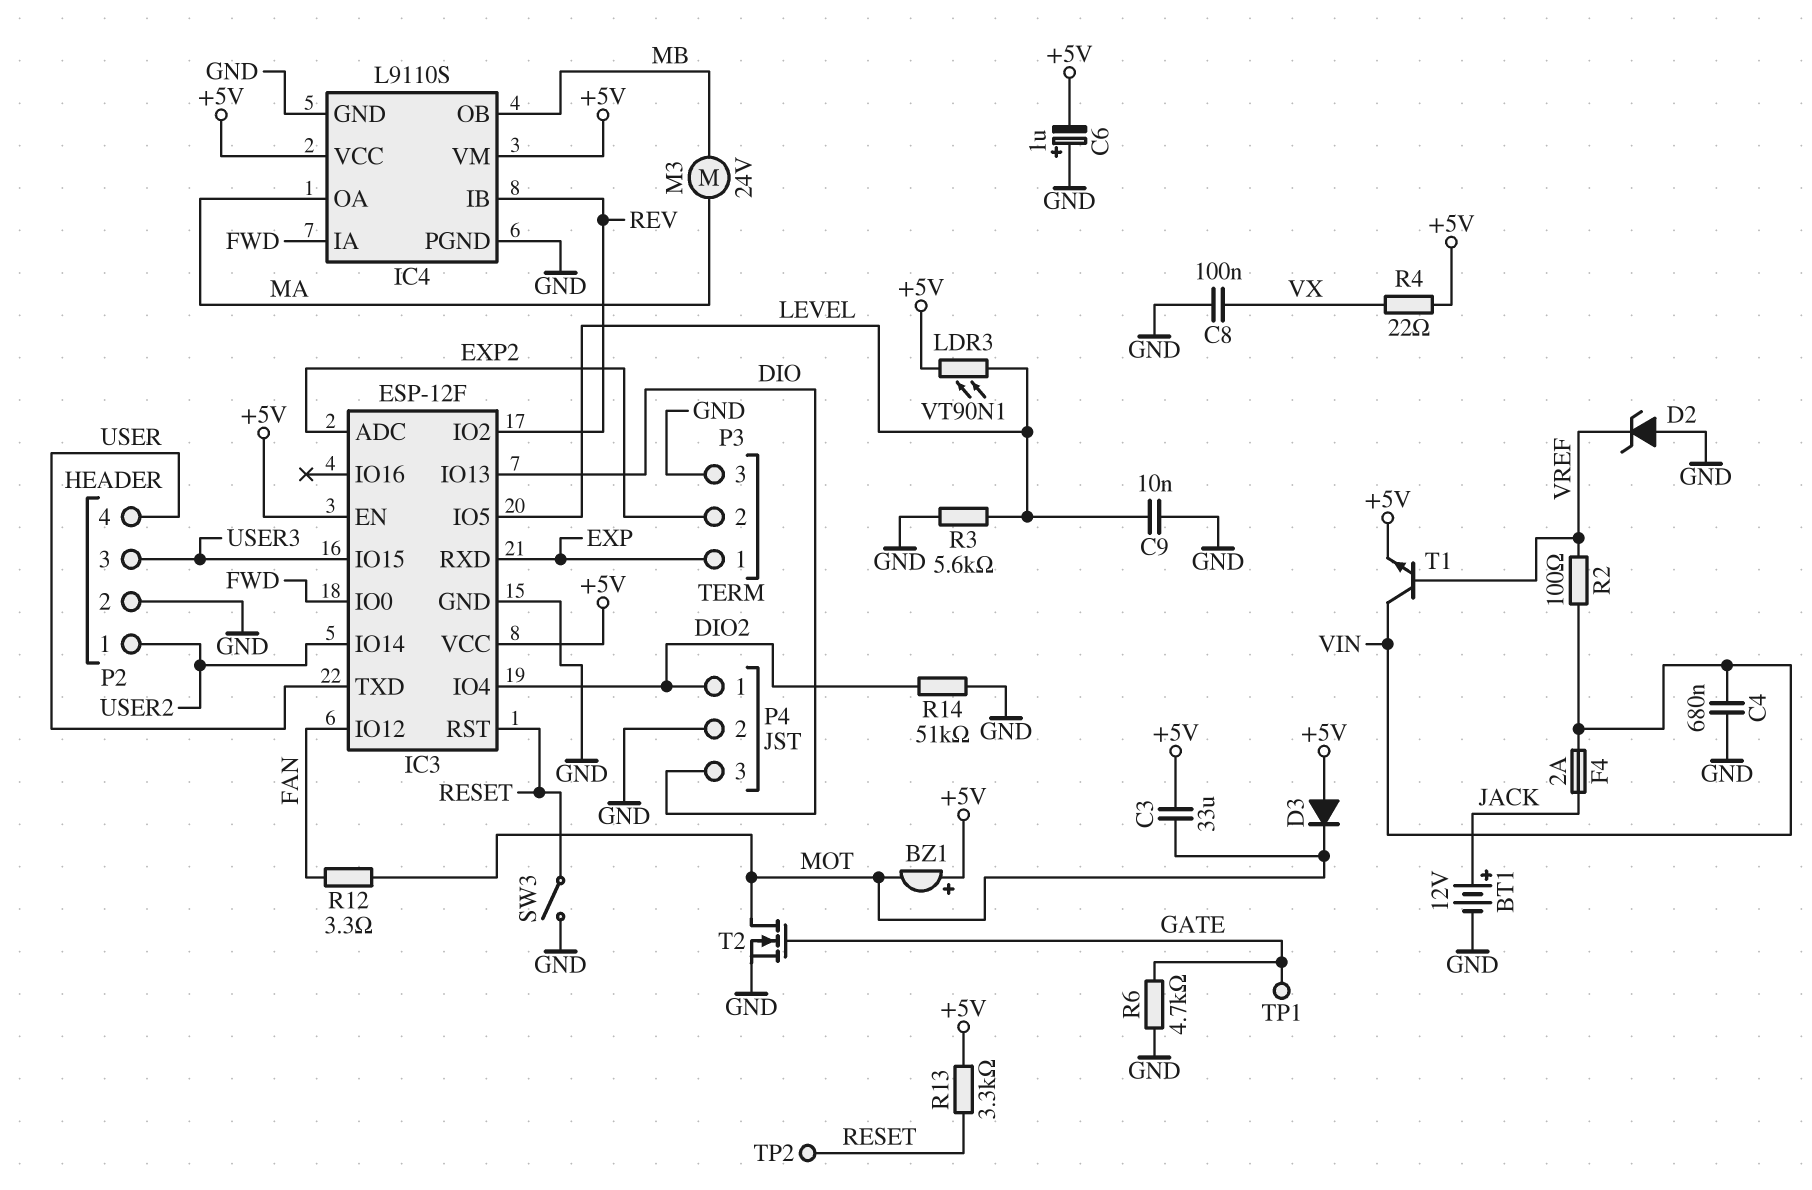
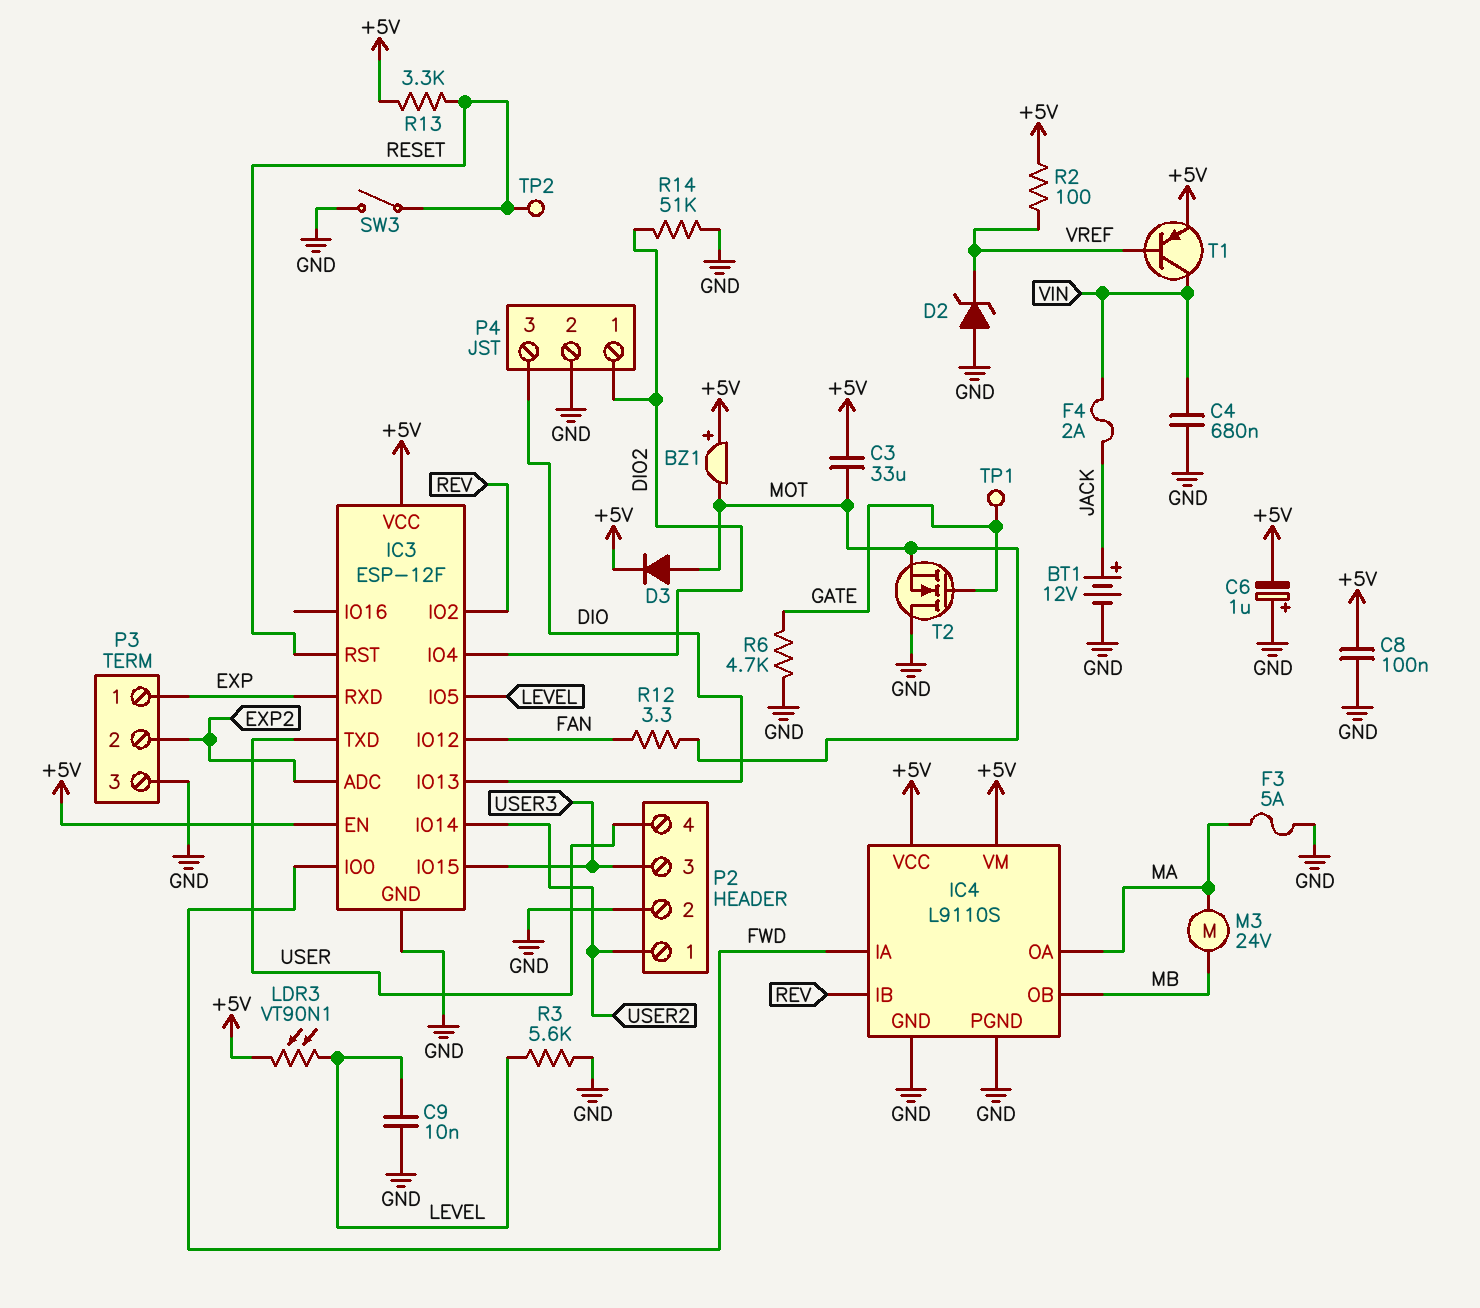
C8: 100nF (GND, VX) -> 100nF (+5V, GND)
D3: diode (A +5V, K MOT) -> diode (A MOT, K +5V)
F3: none -> 5A (GND, MA)
R2: 100 (VIN, VREF) -> 100 (+5V, VREF)
R4: 22 (+5V, VX) -> none
T1: NPN (B VREF, C VIN, E +5V) -> PNP (B VREF, C VIN, E +5V)
T2: NMOS (G GATE, D MOT, S GND) -> NMOS (G GATE, D GND, S MOT)

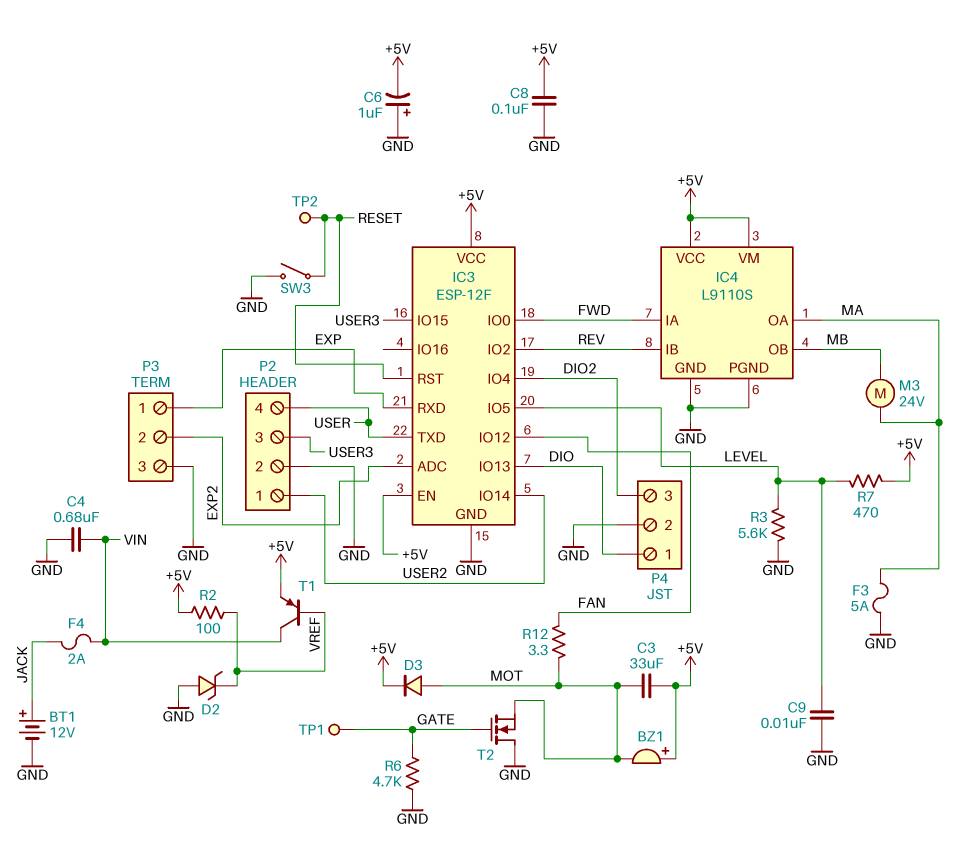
LDR3: VT90N1 (+5V, LEVEL) -> none
P4 pin 1: DIO2 -> DIO
P4 pin 3: DIO -> DIO2
R7: none -> 470 (+5V, LEVEL)
R13: 3.3k (+5V, RESET) -> none
R14: 51k (DIO2, GND) -> none

